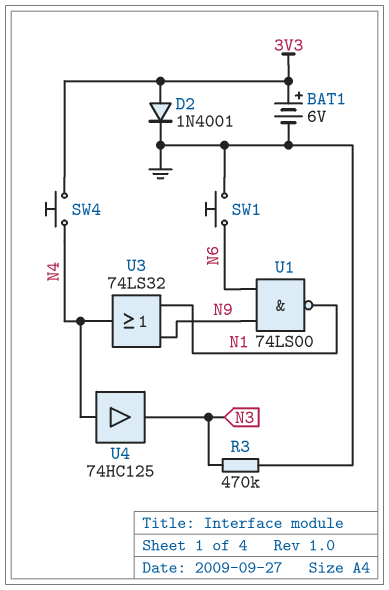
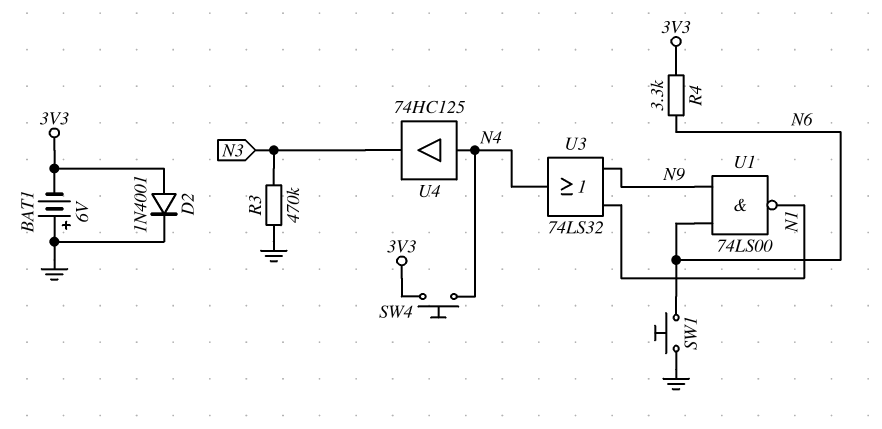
BAT1: 6V (plus 3V3, minus GND) -> 6V (plus GND, minus 3V3)
R4: none -> 3.3k (3V3, N6)

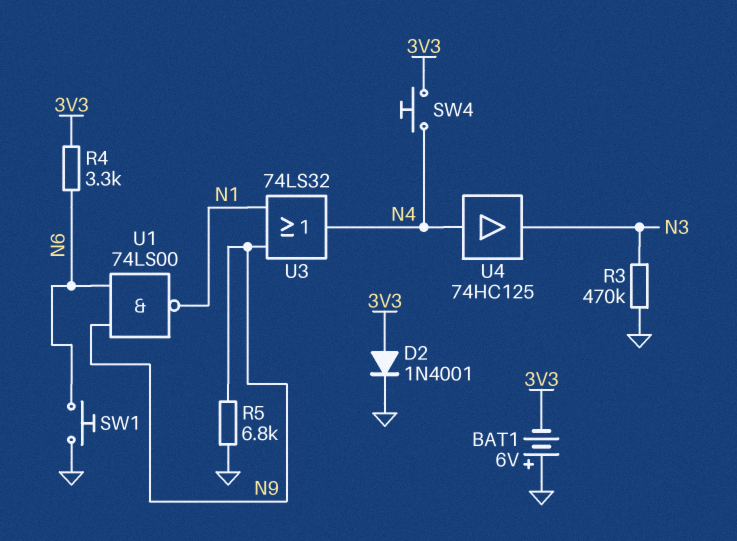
R5: none -> 6.8k (GND, N9)

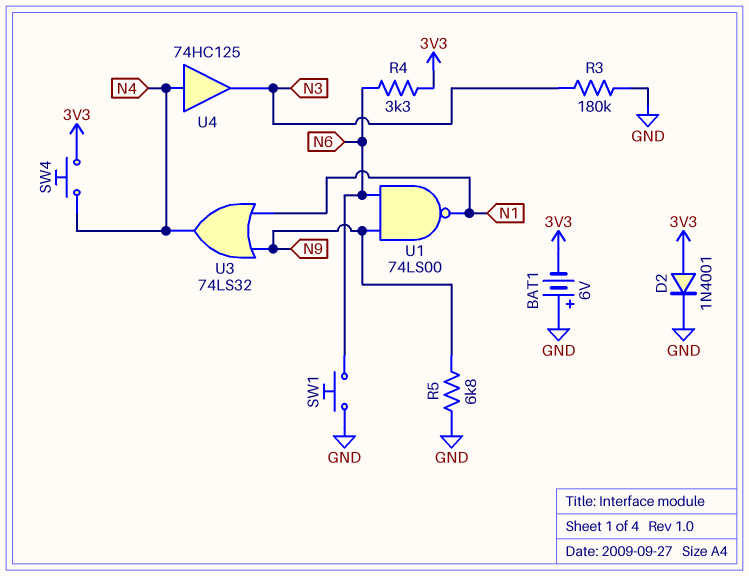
R3: 470k (GND, N3) -> 180k (GND, N3)

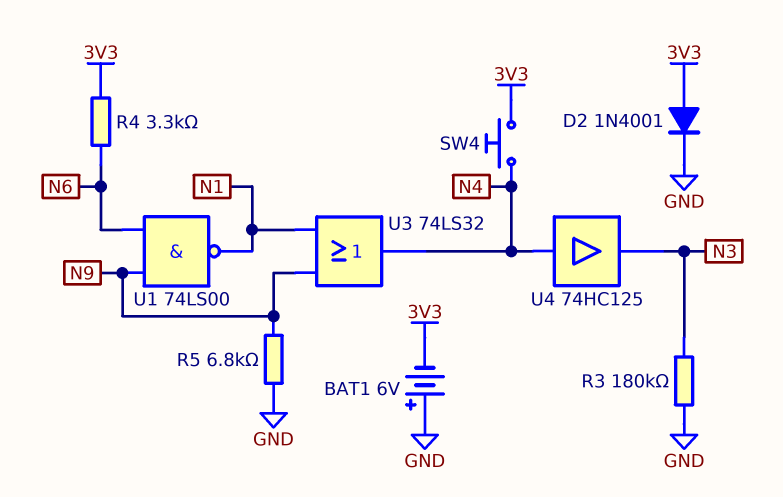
SW1: button (GND, N6) -> none

